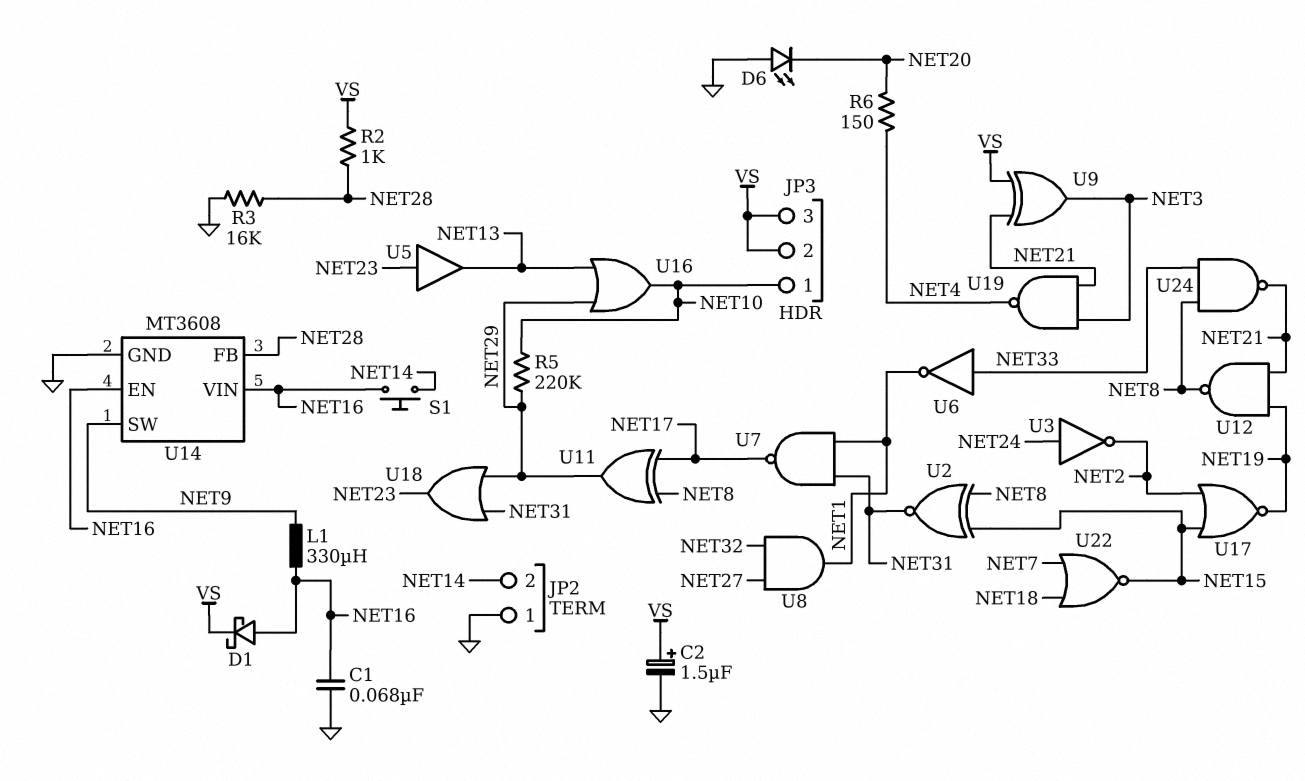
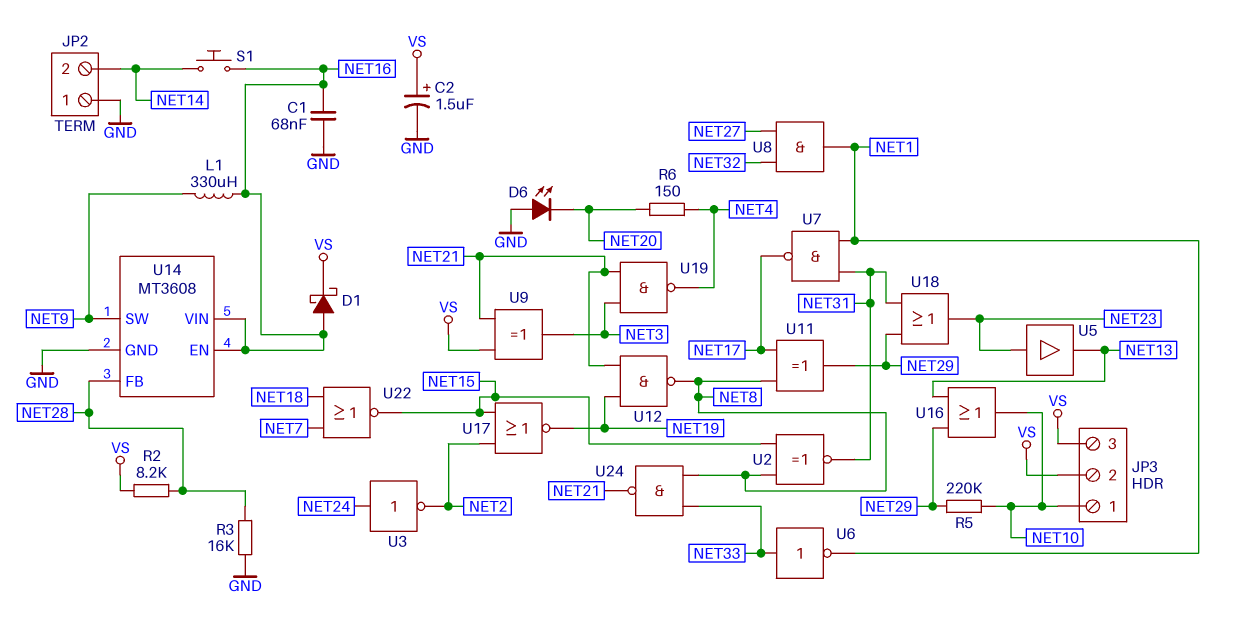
R2: 1k (NET28, VS) -> 8.2k (NET28, VS)

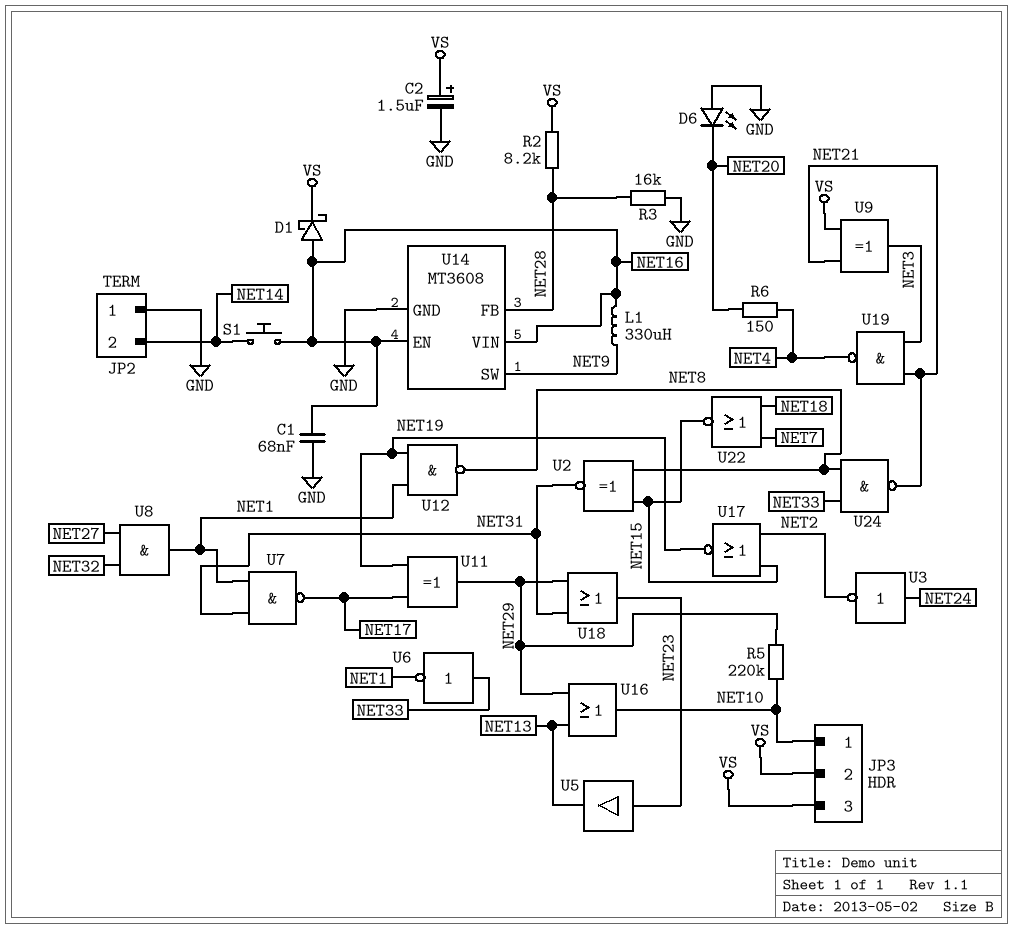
U11: XOR (in NET8, in NET17, out NET29) -> XOR (in NET17, in NET19, out NET29)
U12: NAND (in NET19, in NET21, out NET8) -> NAND (in NET1, in NET19, out NET8)

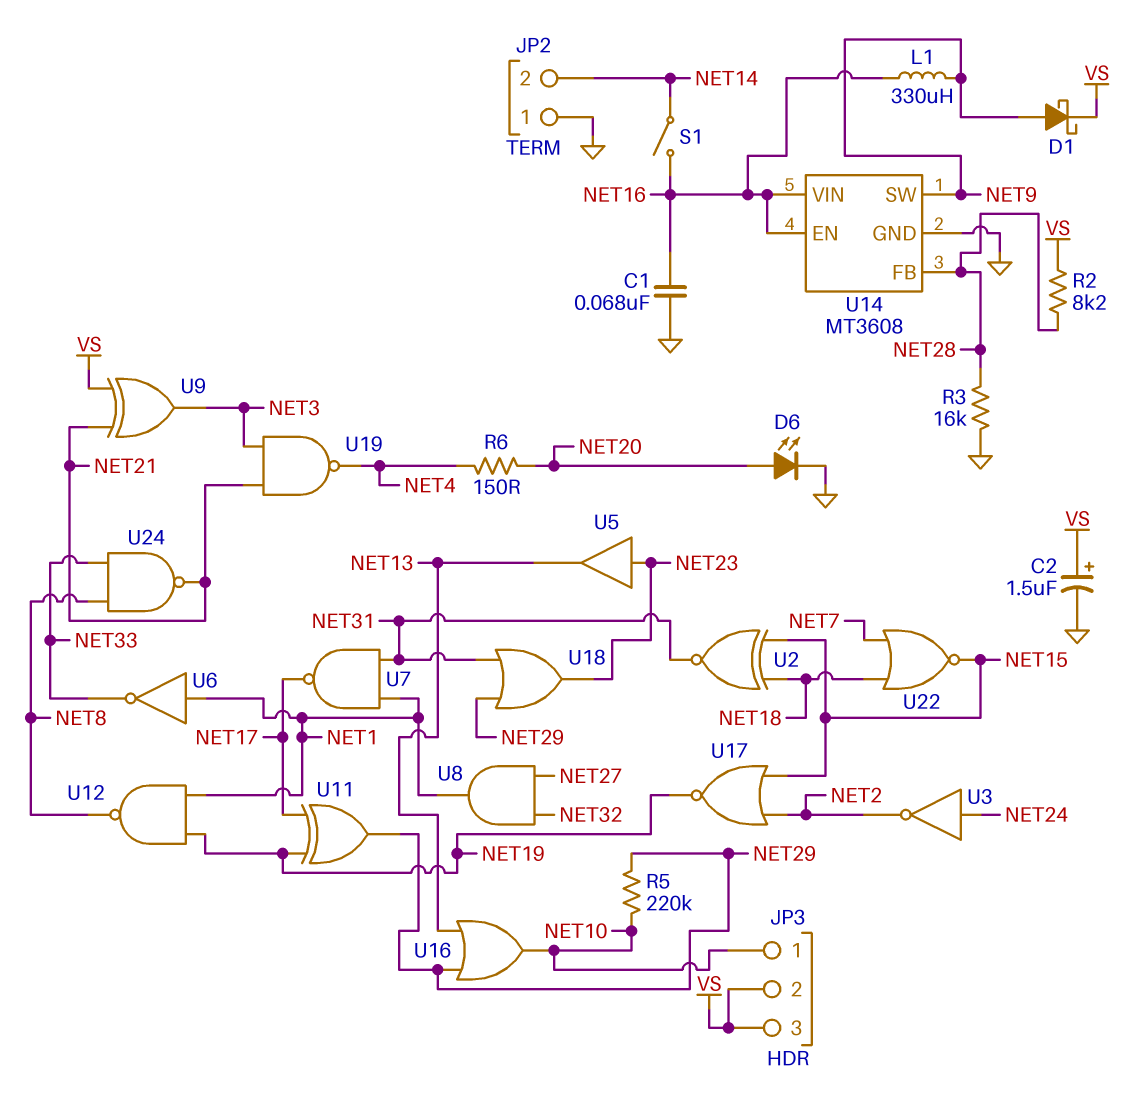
D1: schottky (A NET16, K VS) -> schottky (A NET9, K VS)
D6: LED (A GND, K NET20) -> LED (A NET20, K GND)
S1: button (NET14, NET16) -> switch (NET14, NET16)
U2: XNOR (in NET8, in NET15, out NET31) -> XNOR (in NET15, in NET18, out NET31)
U6: NOT (in NET33, out NET1) -> NOT (in NET1, out NET33)

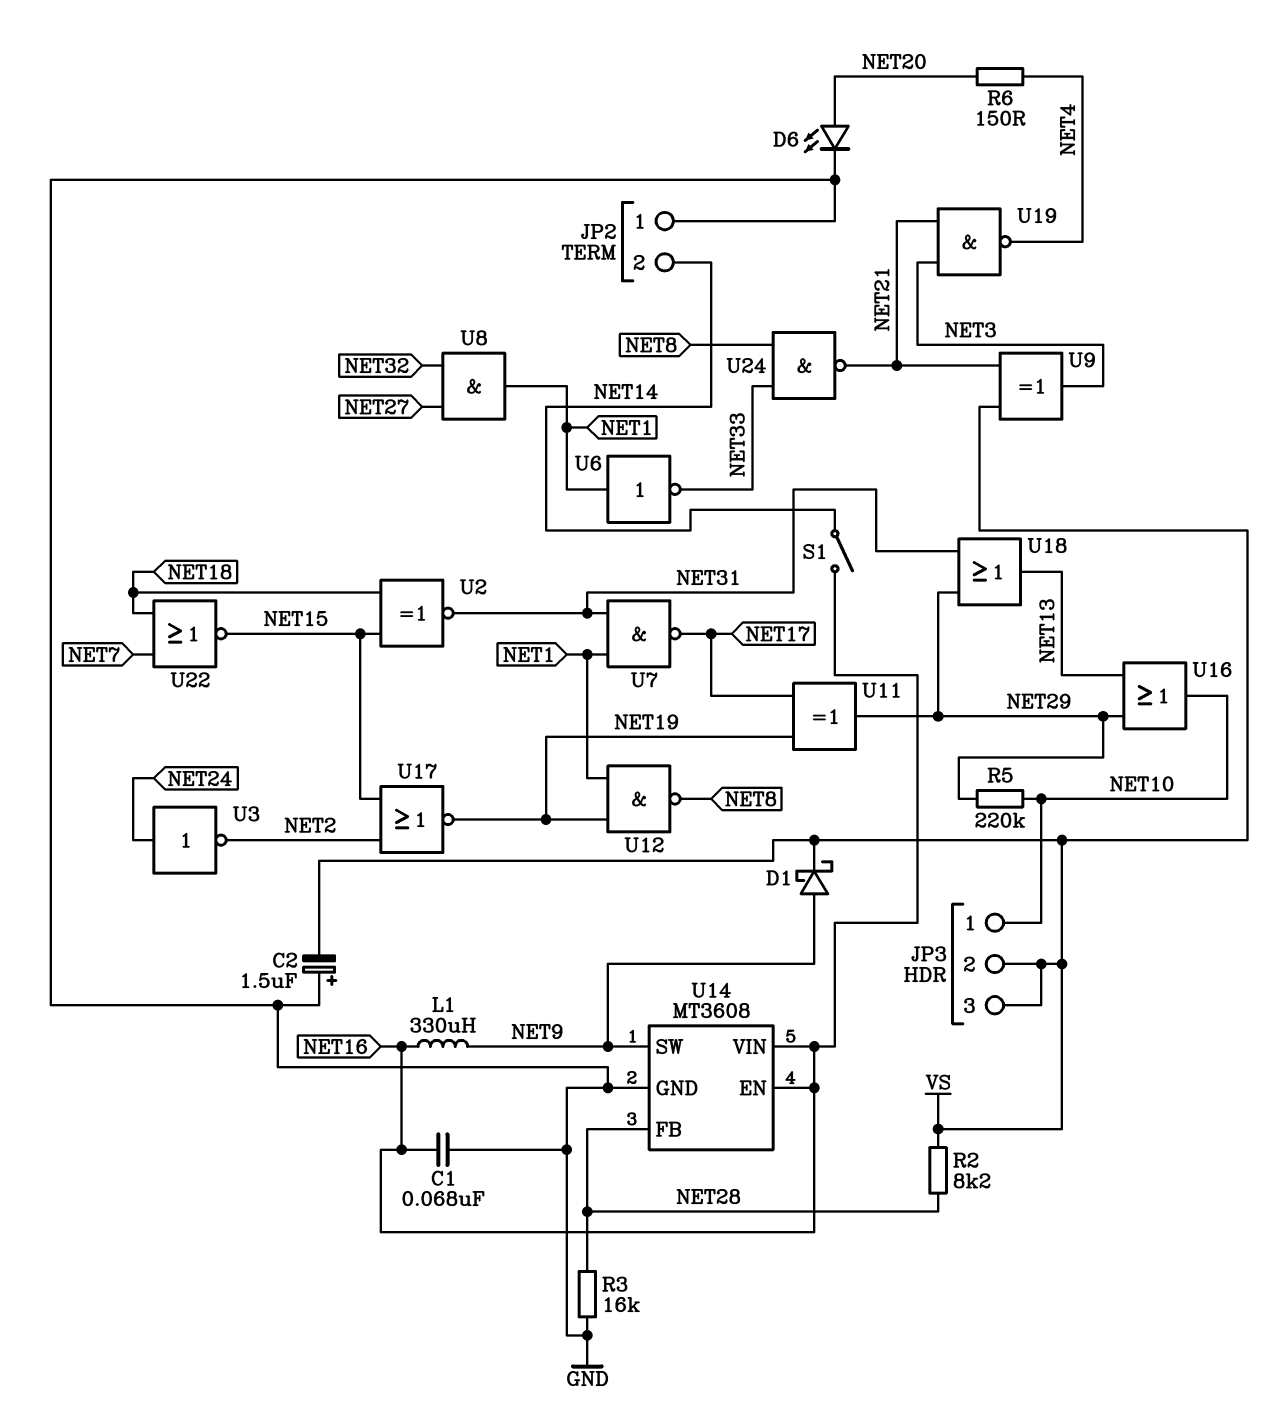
C2: 1.5uF (plus VS, minus GND) -> 1.5uF (plus GND, minus VS)
U5: buffer (in NET23, out NET13) -> none
U18: OR (in NET29, in NET31, out NET23) -> OR (in NET29, in NET31, out NET13)

